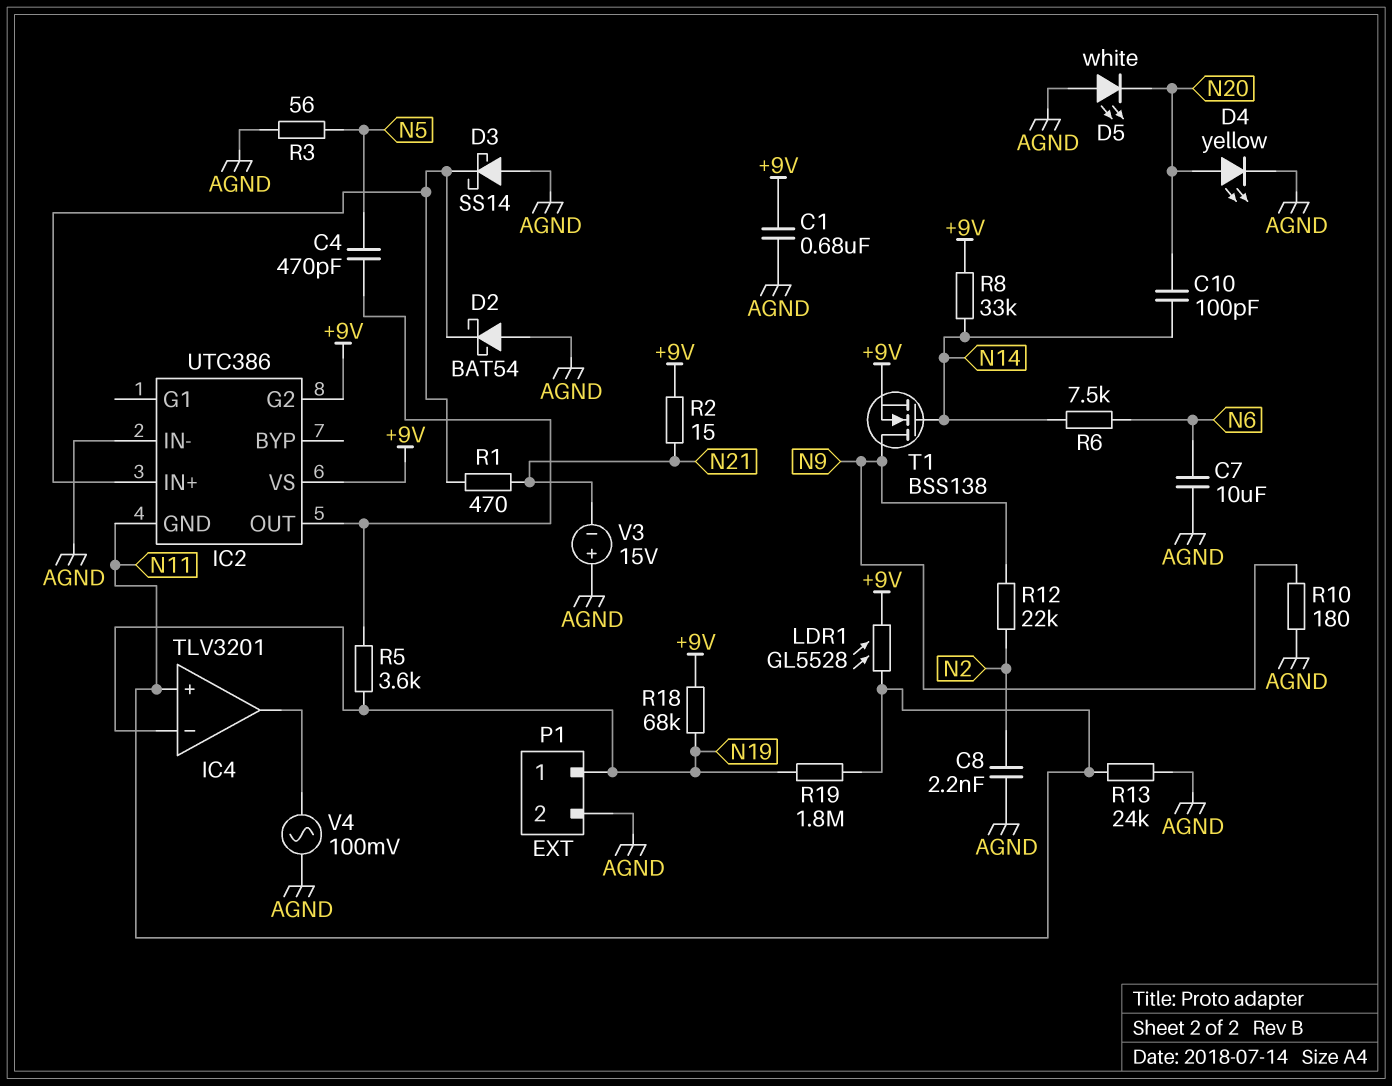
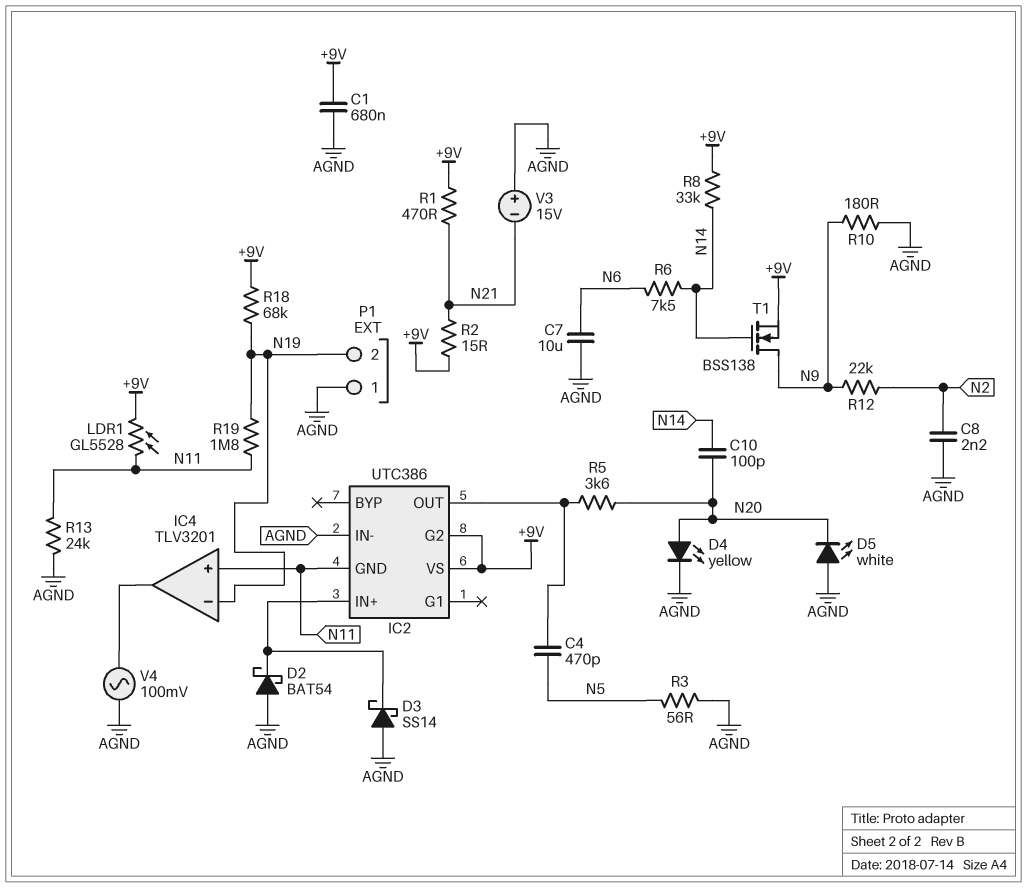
P1 pin 1: N19 -> AGND
P1 pin 2: AGND -> N19
R1: 470 (IC2/IN+, N21) -> 470 (+9V, N21)
R5: 3.6k (IC2/OUT, N19) -> 3.6k (IC2/OUT, N20)

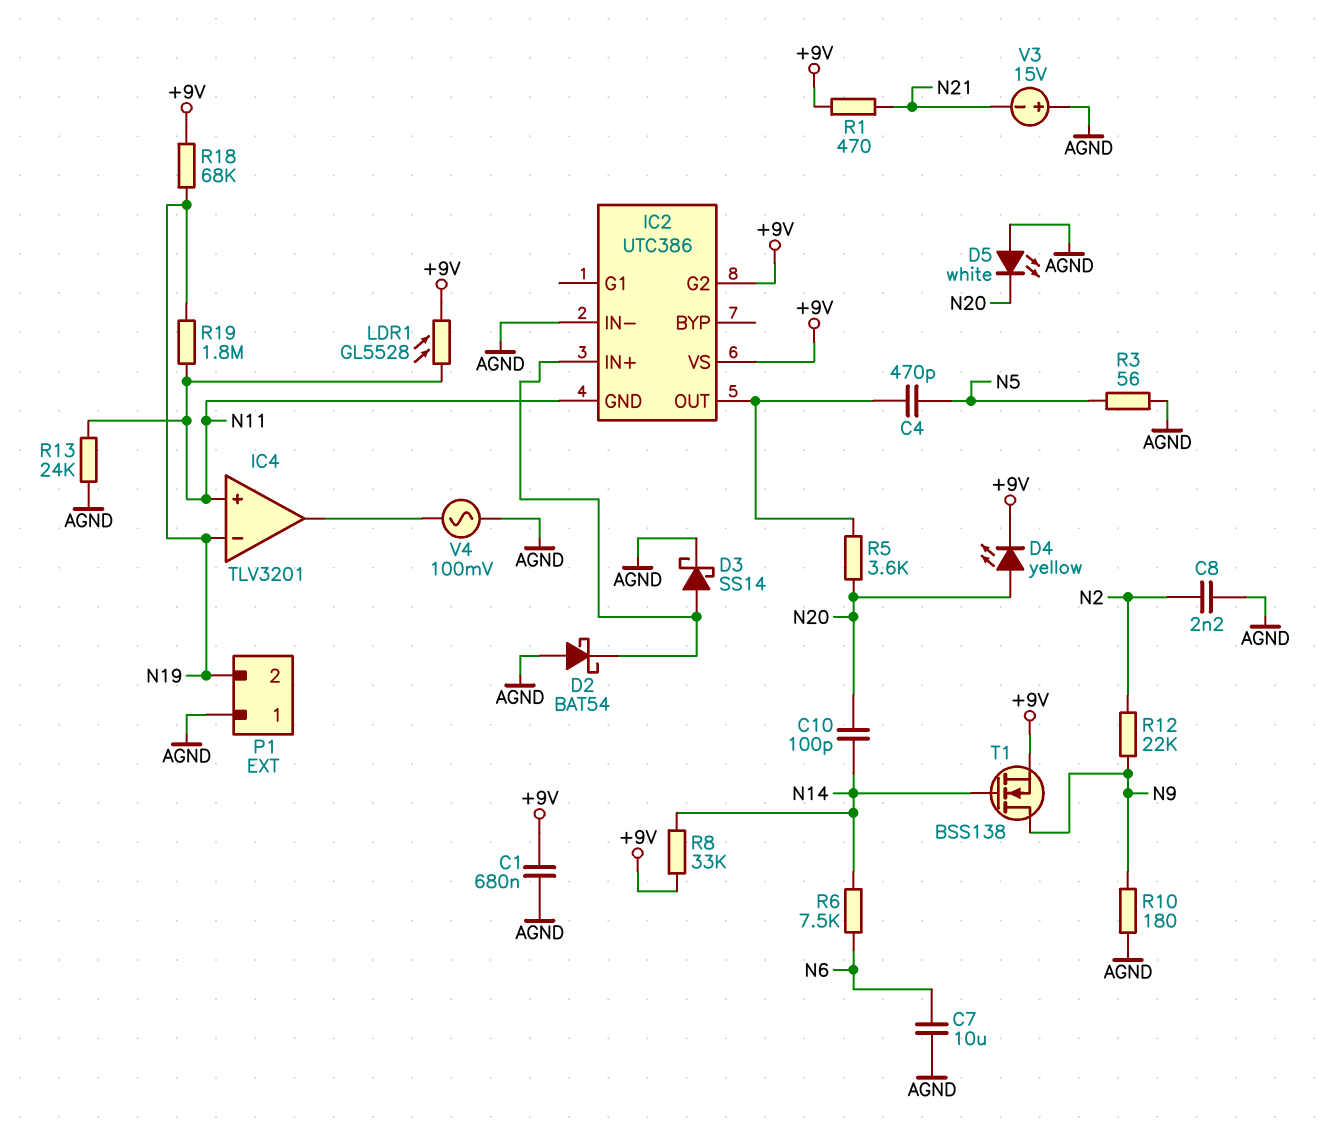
D3: schottky SS14 (A AGND, K IC2/IN+) -> schottky SS14 (A IC2/IN+, K AGND)
D4: LED yellow (A N20, K AGND) -> LED yellow (A N20, K +9V)
R2: 15 (+9V, N21) -> none

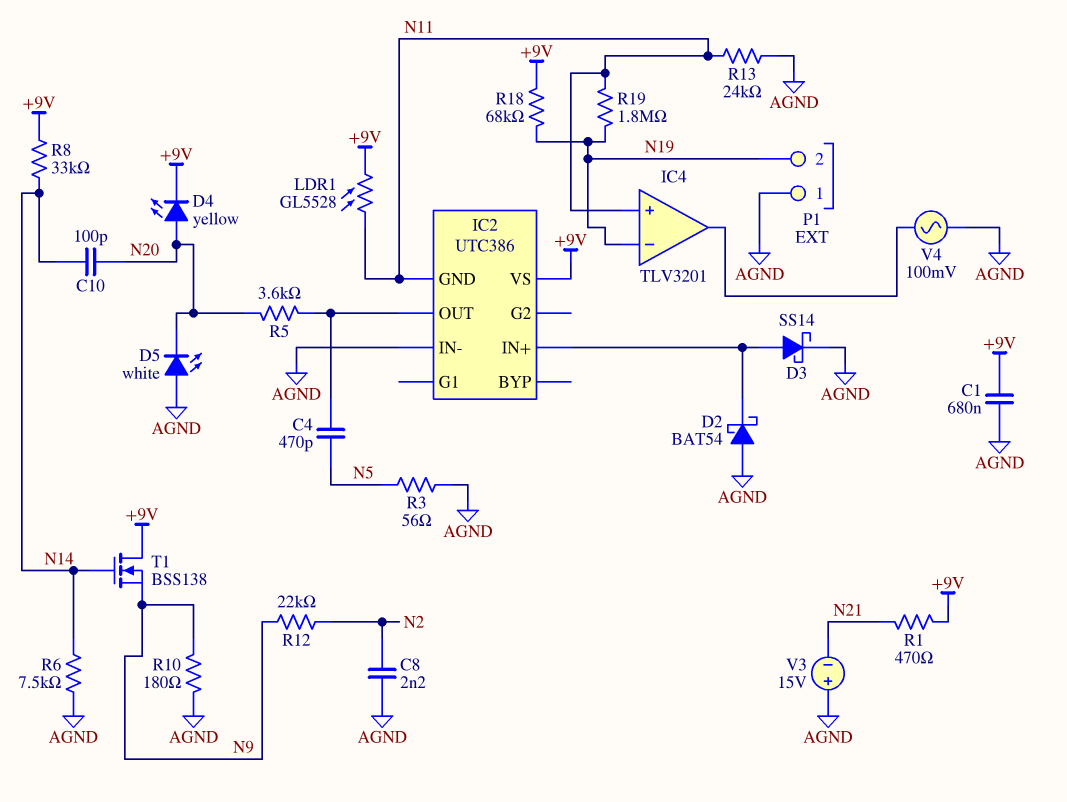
C7: 10uF (AGND, N6) -> none
IC2 pin G2: +9V -> none
R6: 7.5k (N6, N14) -> 7.5k (AGND, N14)
T1: NMOS BSS138 (G N14, D N9, S +9V) -> NMOS BSS138 (G N14, D +9V, S N9)

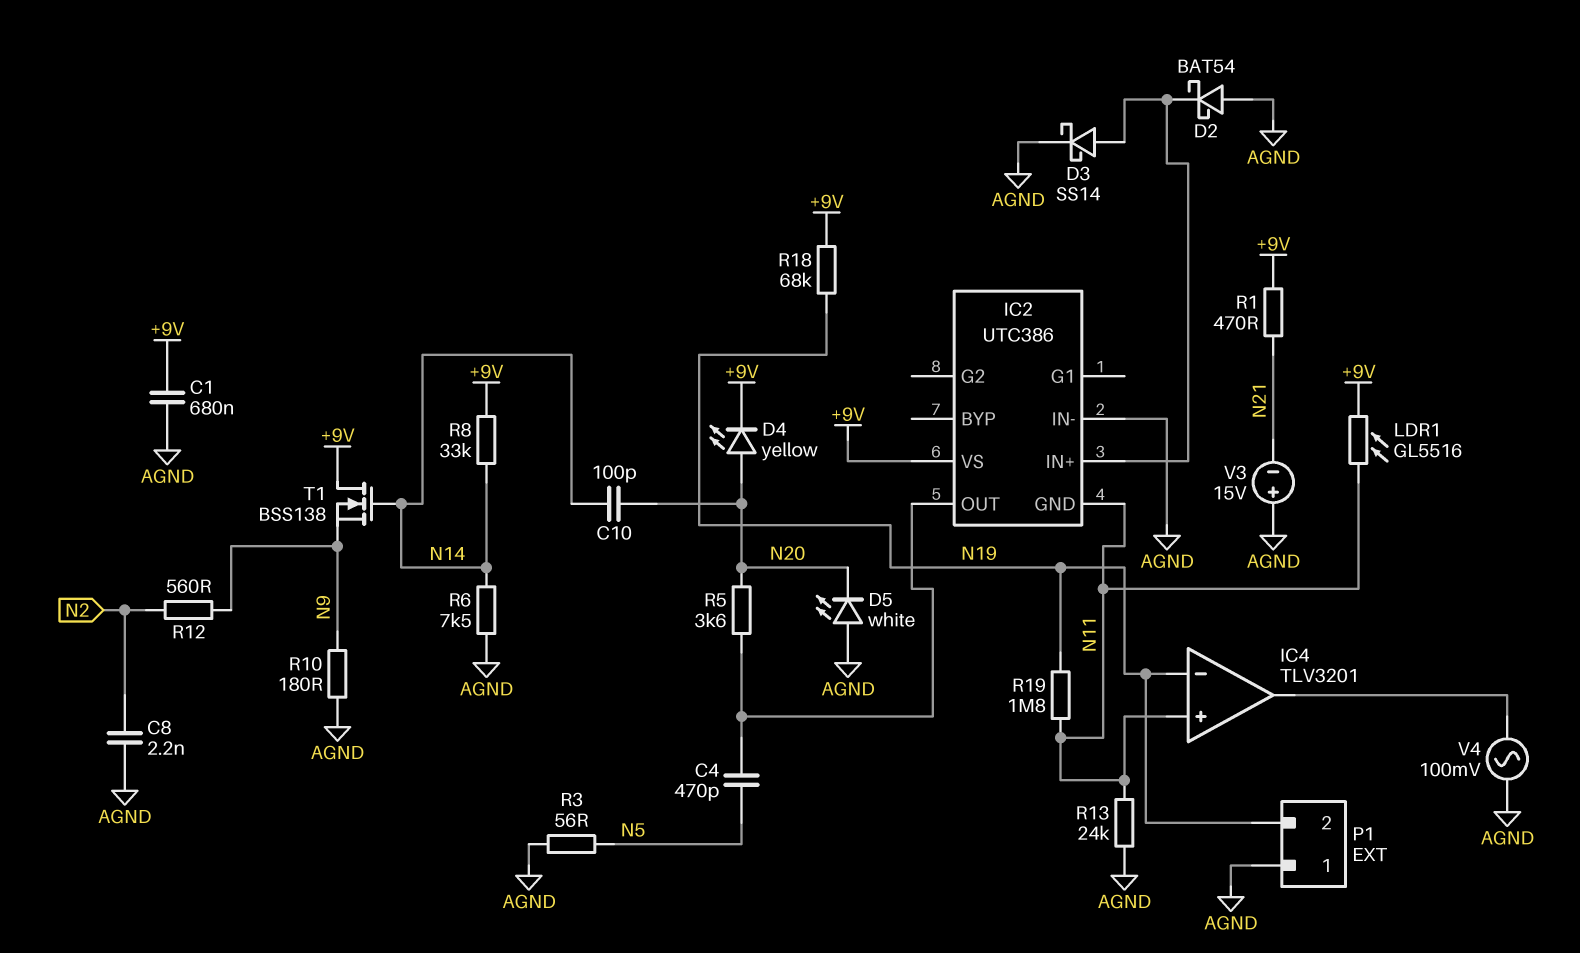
LDR1: GL5528 (+9V, N11) -> GL5516 (+9V, N11)
R12: 22k (N2, N9) -> 560 (N2, N9)

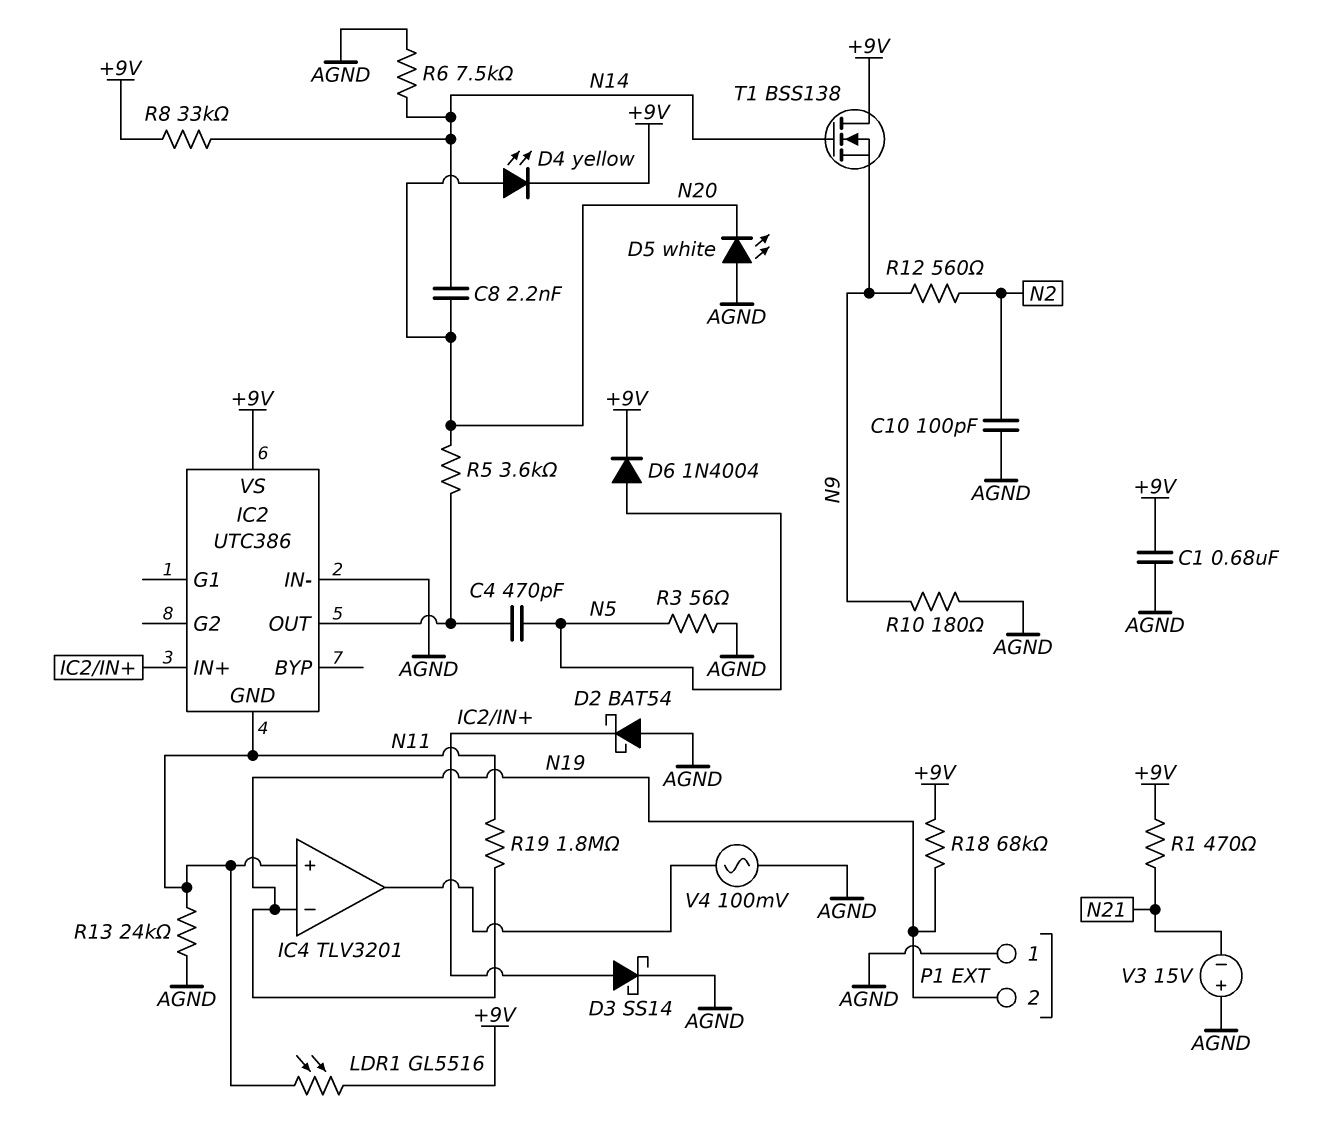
C8: 2.2nF (AGND, N2) -> 2.2nF (N14, N20)
C10: 100pF (N14, N20) -> 100pF (AGND, N2)
D6: none -> diode 1N4004 (A N5, K +9V)

